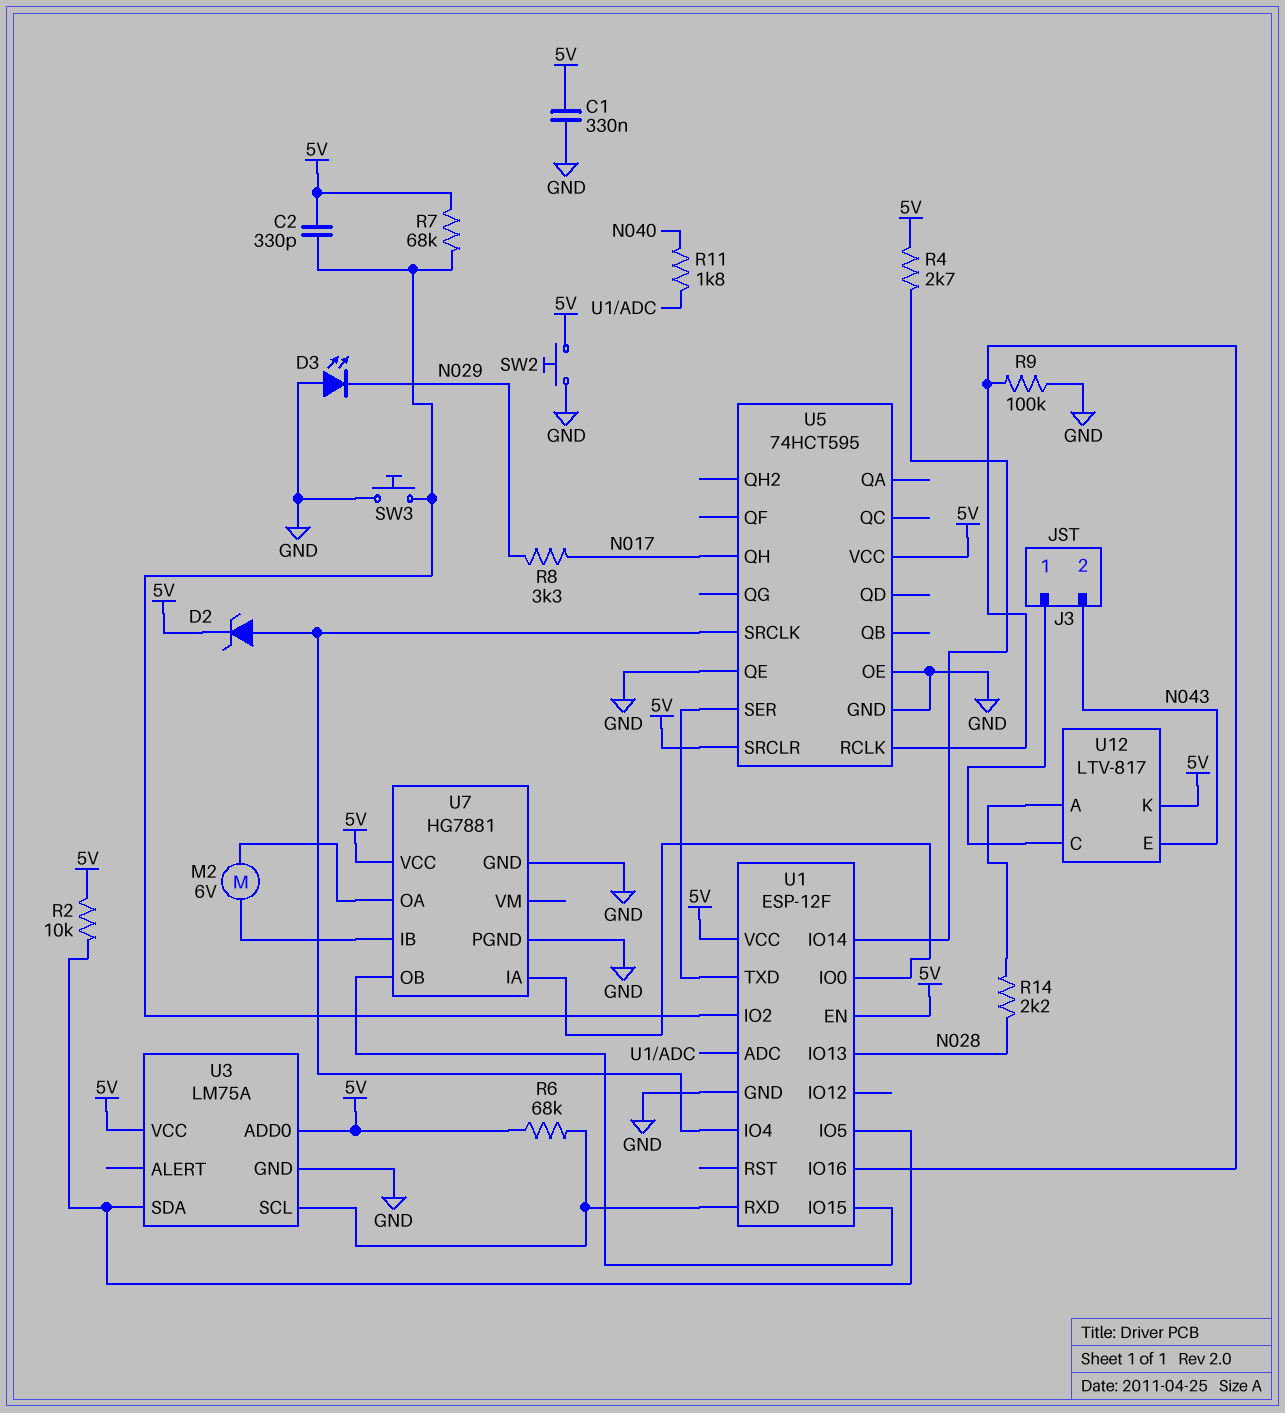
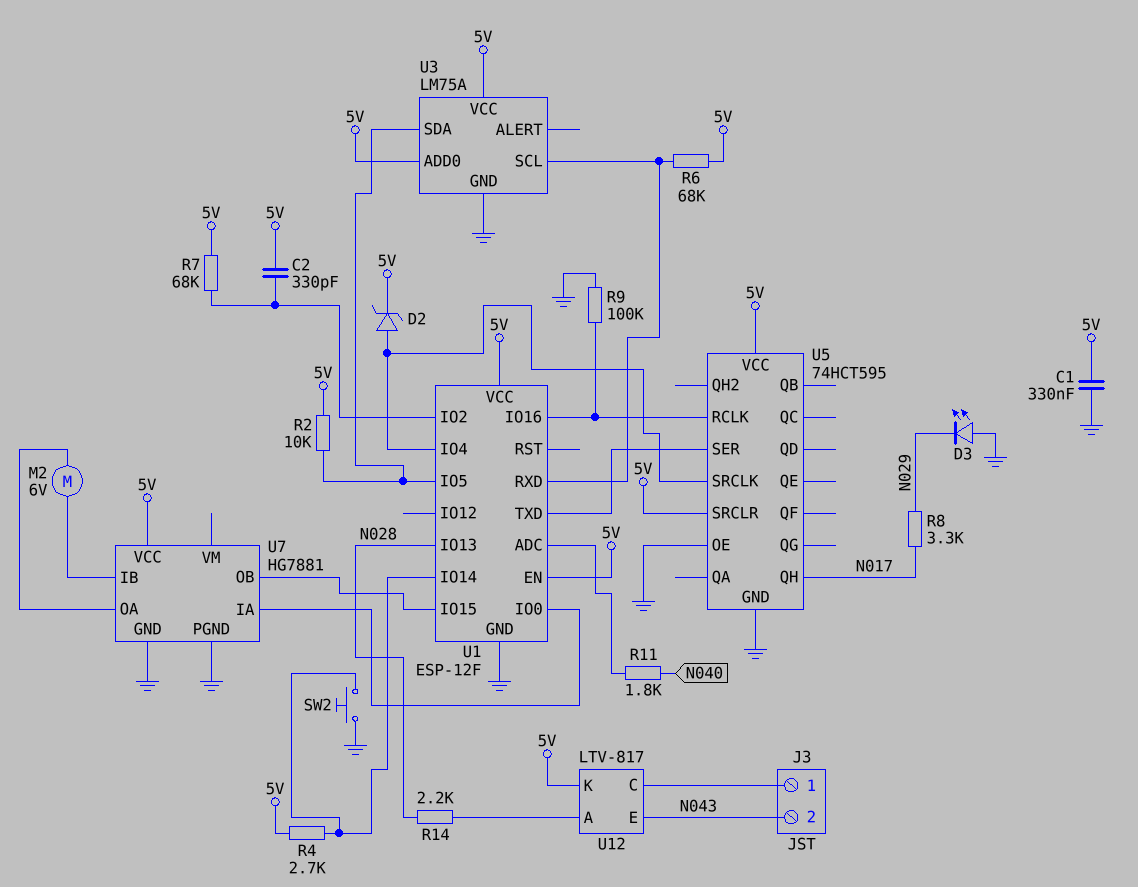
SW2: button (5V, GND) -> button (GND, U1/IO14)
SW3: button (GND, U1/IO2) -> none
U5 pin QE: GND -> none

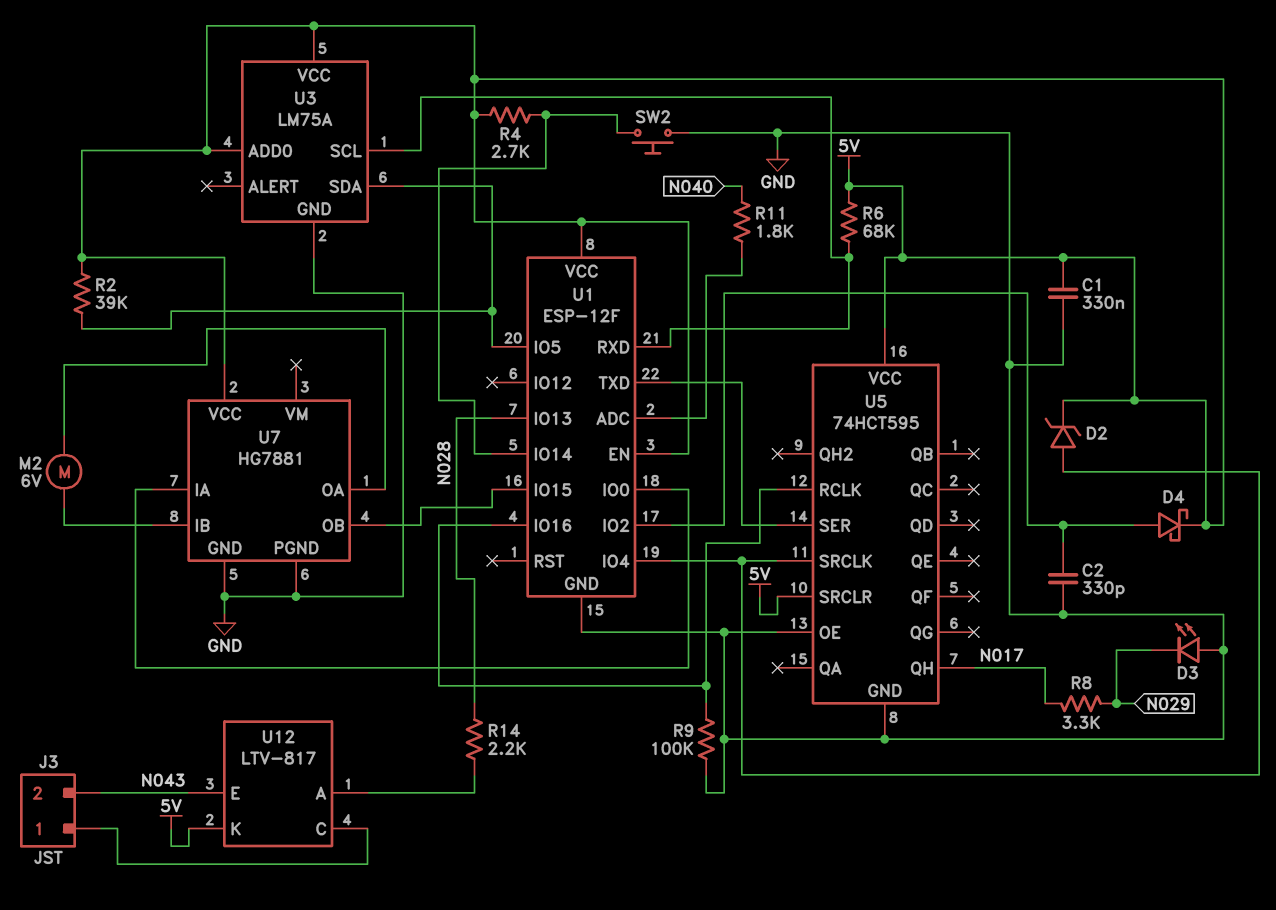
C2: 330pF (5V, U1/IO2) -> 330pF (GND, U1/IO2)
D4: none -> schottky (A U1/IO2, K 5V)
R2: 10k (5V, U1/IO5) -> 39k (5V, U1/IO5)
R7: 68k (5V, U1/IO2) -> none

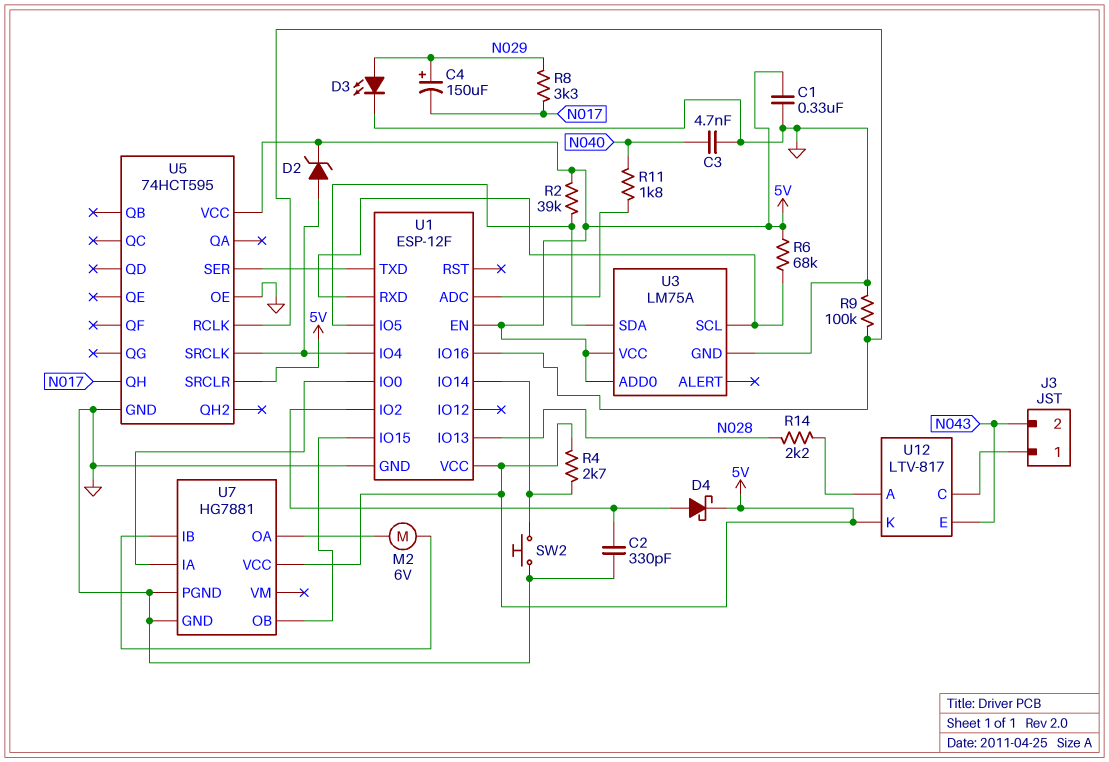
C3: none -> 4.7nF (GND, N040)
C4: none -> 150uF (plus N029, minus N017)
D3: LED (A GND, K N029) -> LED (A N029, K GND)

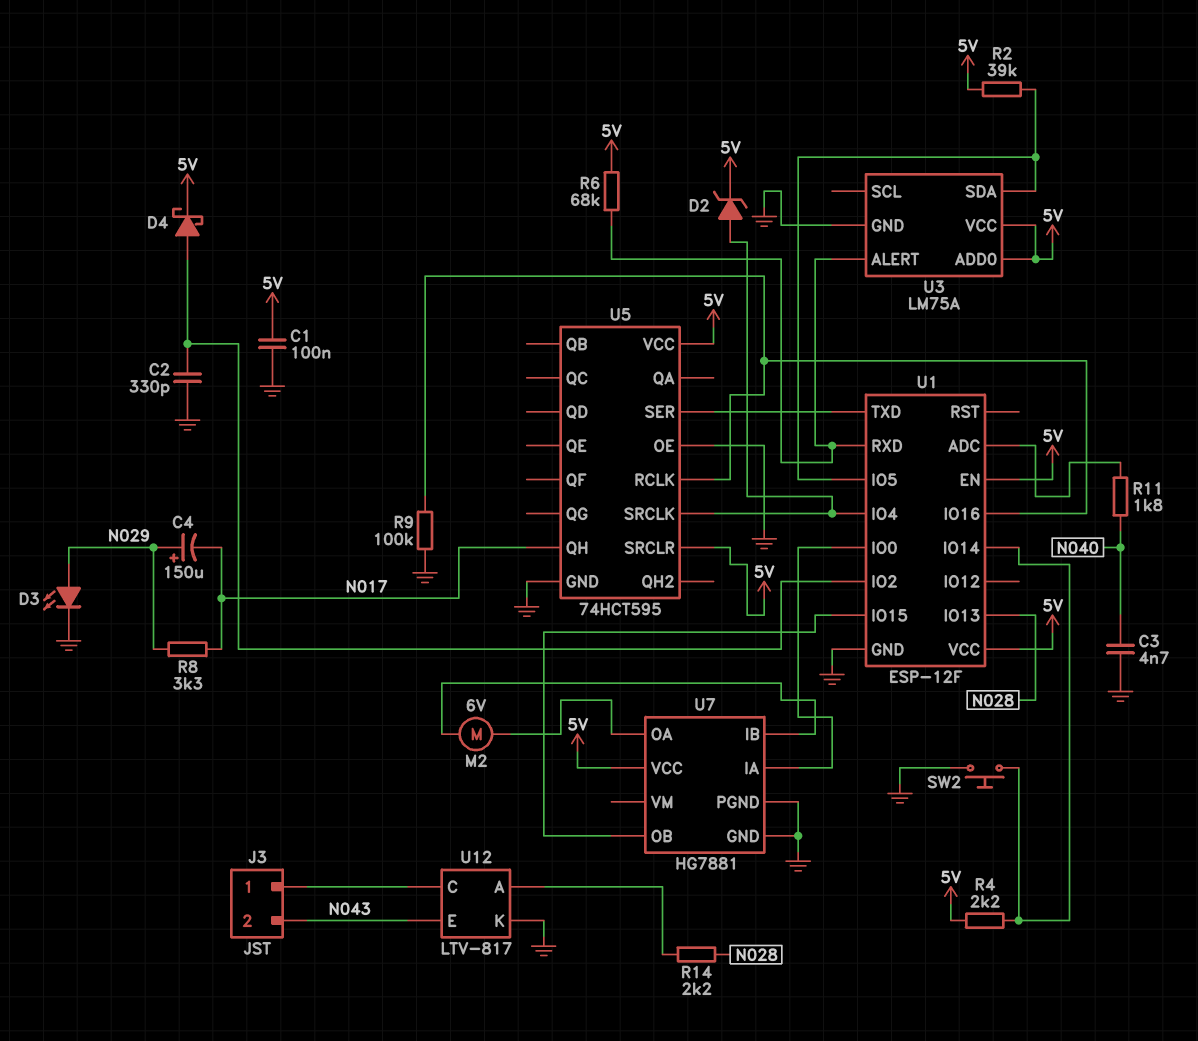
C1: 330nF (5V, GND) -> 100nF (5V, GND)
R4: 2.7k (5V, U1/IO14) -> 2.2k (5V, U1/IO14)
U3 pin ALERT: none -> U1/RXD
U3 pin SCL: U1/RXD -> none
U12 pin K: 5V -> GND

